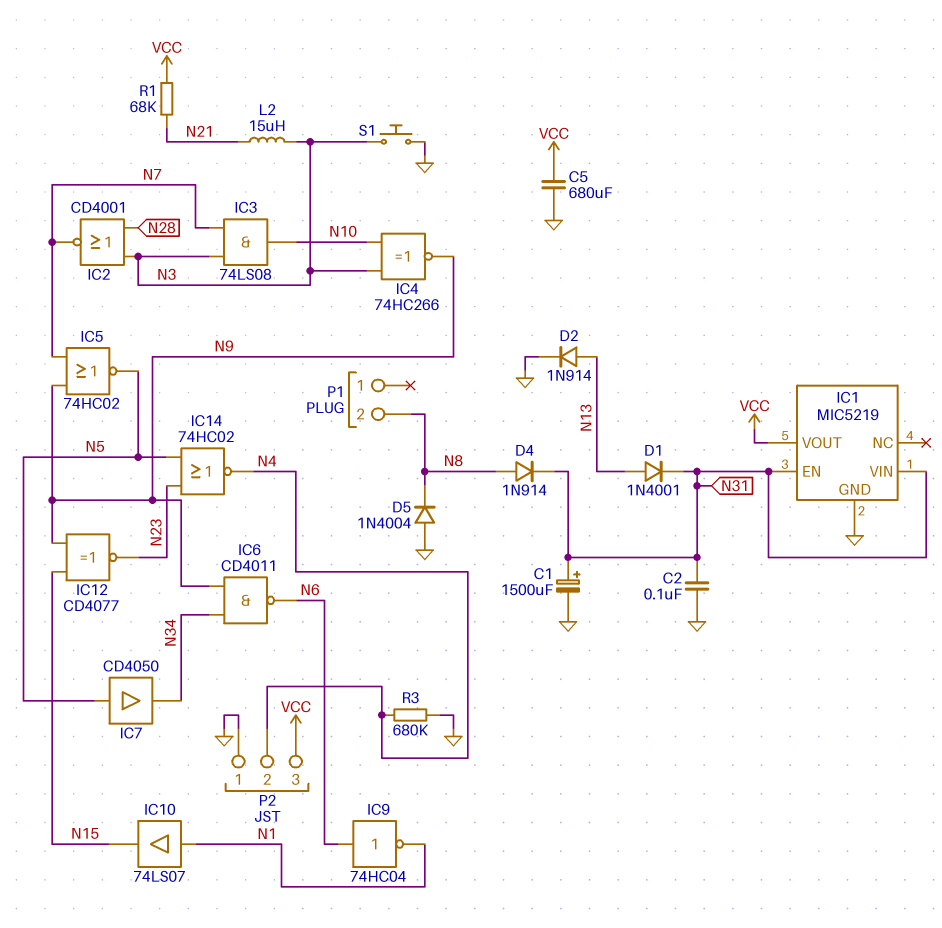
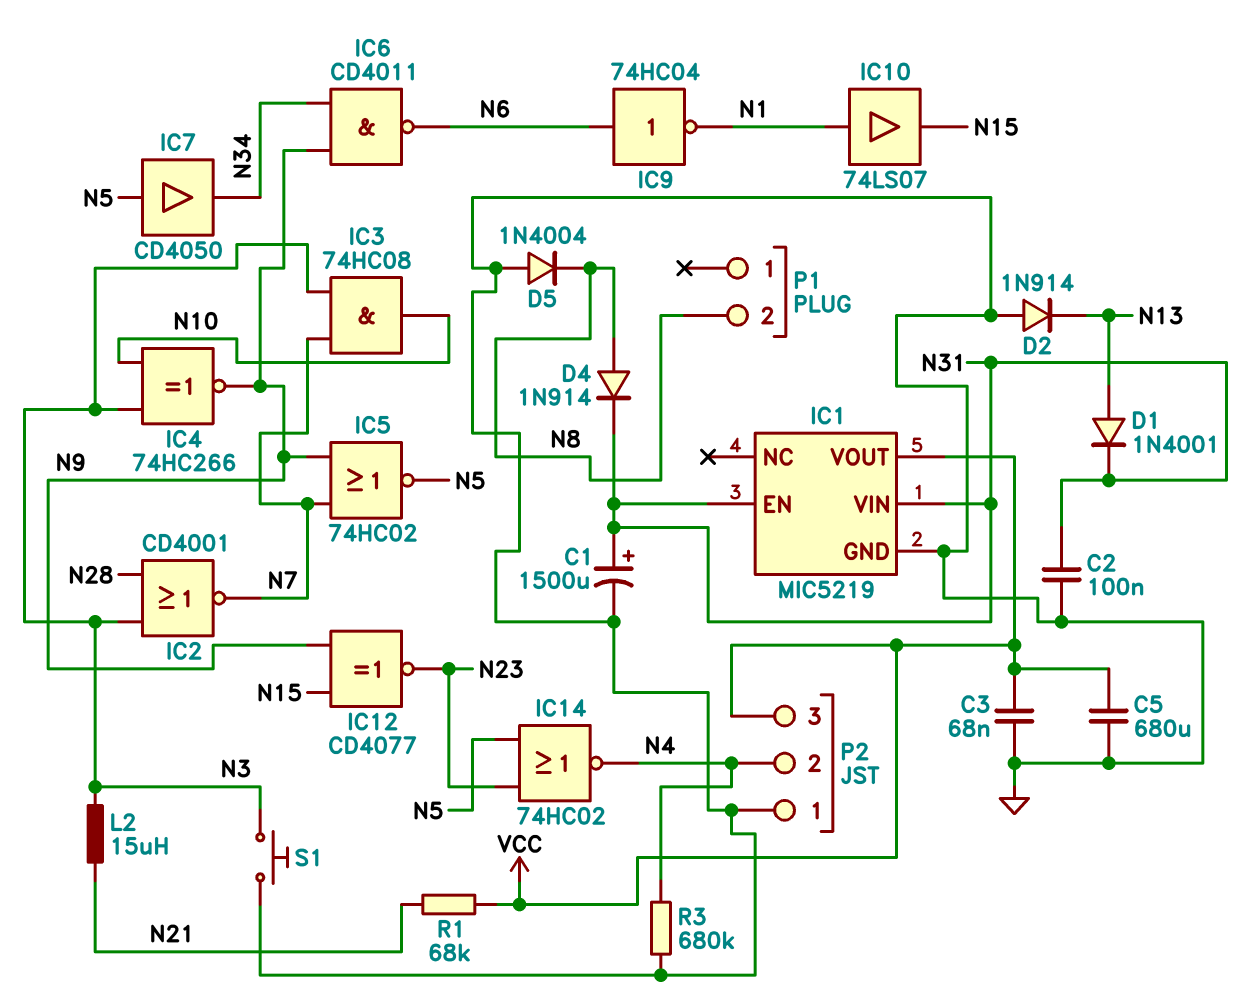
C3: none -> 68nF (GND, VCC)
D2: diode 1N914 (A N13, K GND) -> diode 1N914 (A GND, K N13)
IC3: AND 74LS08 (in N3, in N7, out N10) -> AND 74HC08 (in N3, in N7, out N10)

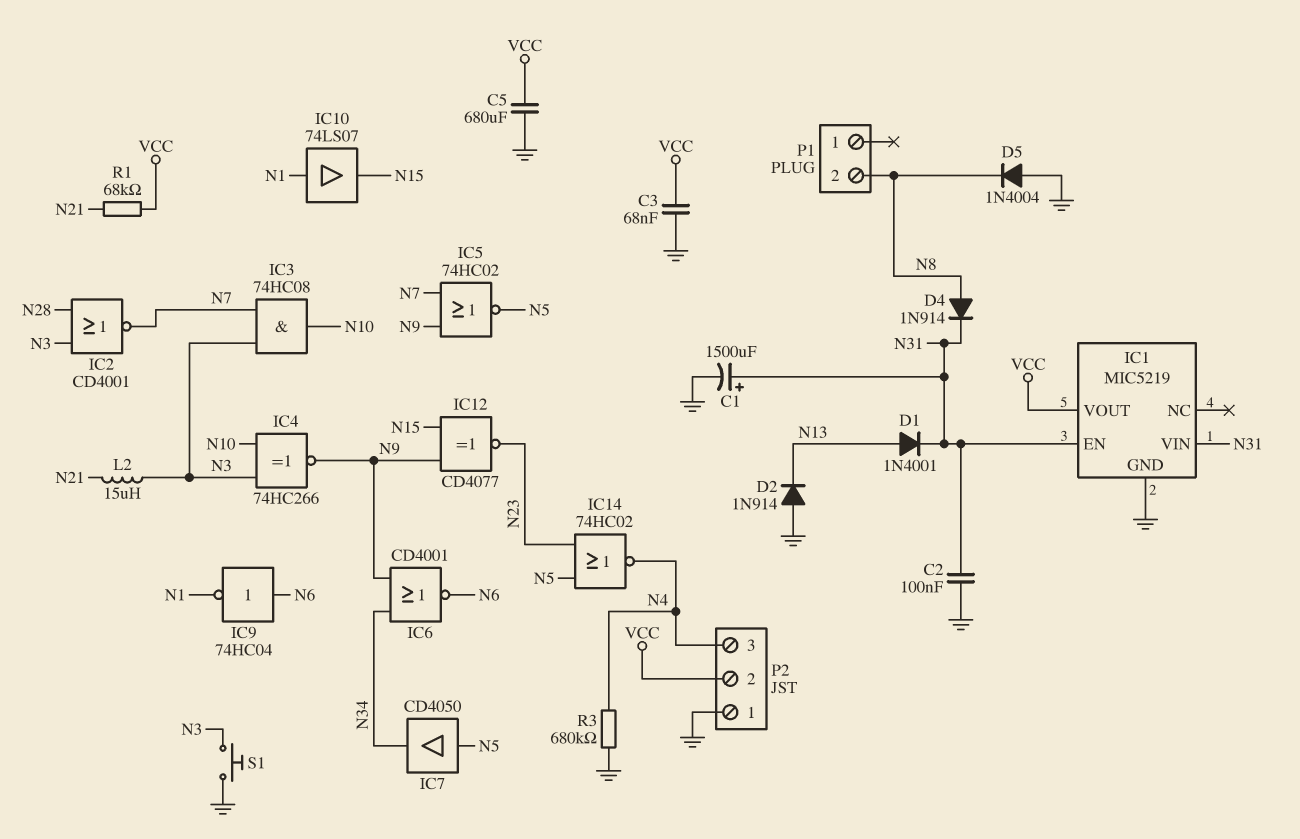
IC6: NAND CD4011 (in N9, in N34, out N6) -> NOR CD4001 (in N9, in N34, out N6)
P2 pin 2: N4 -> VCC
P2 pin 3: VCC -> N4

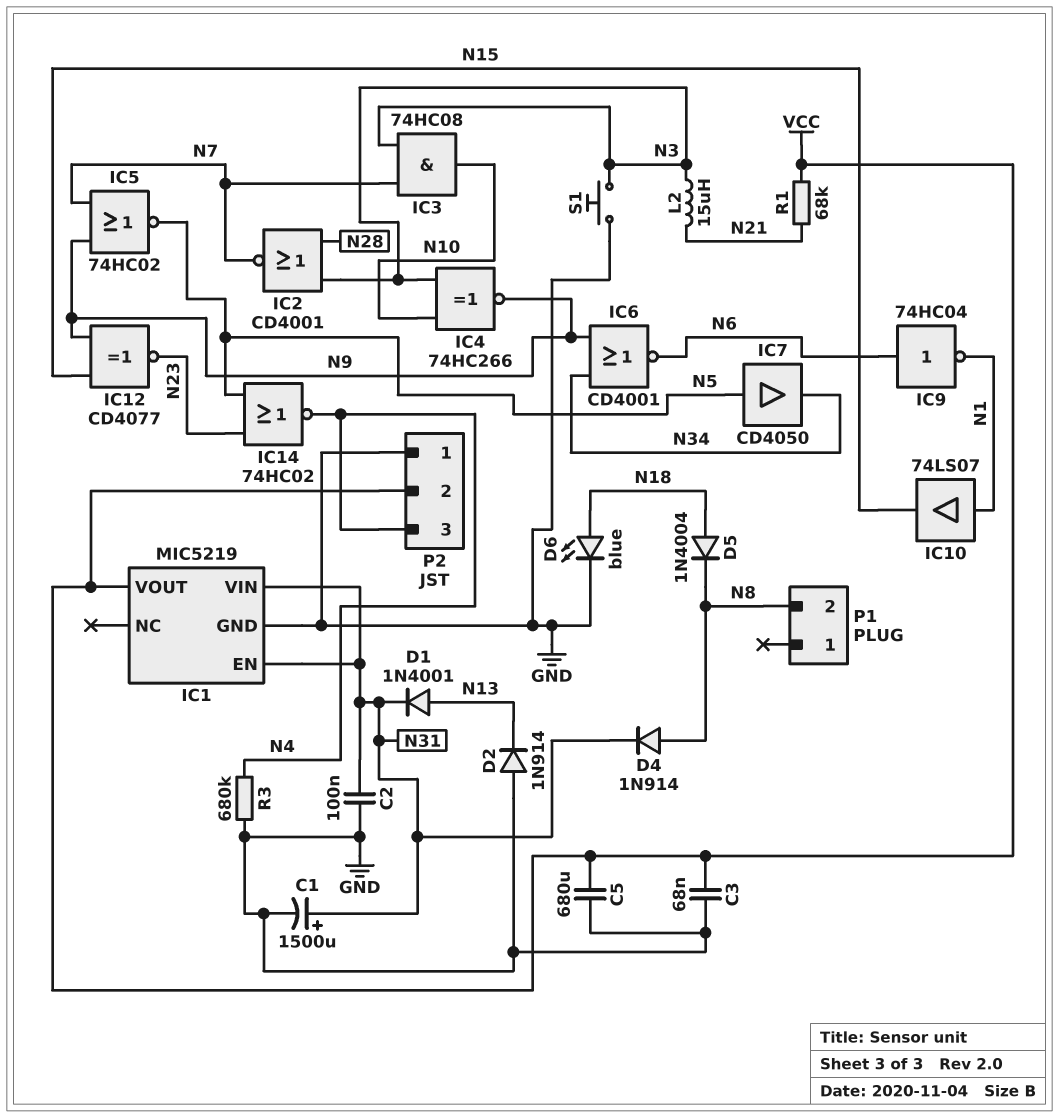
D5: diode 1N4004 (A GND, K N8) -> diode 1N4004 (A N18, K N8)
D6: none -> LED blue (A N18, K GND)

